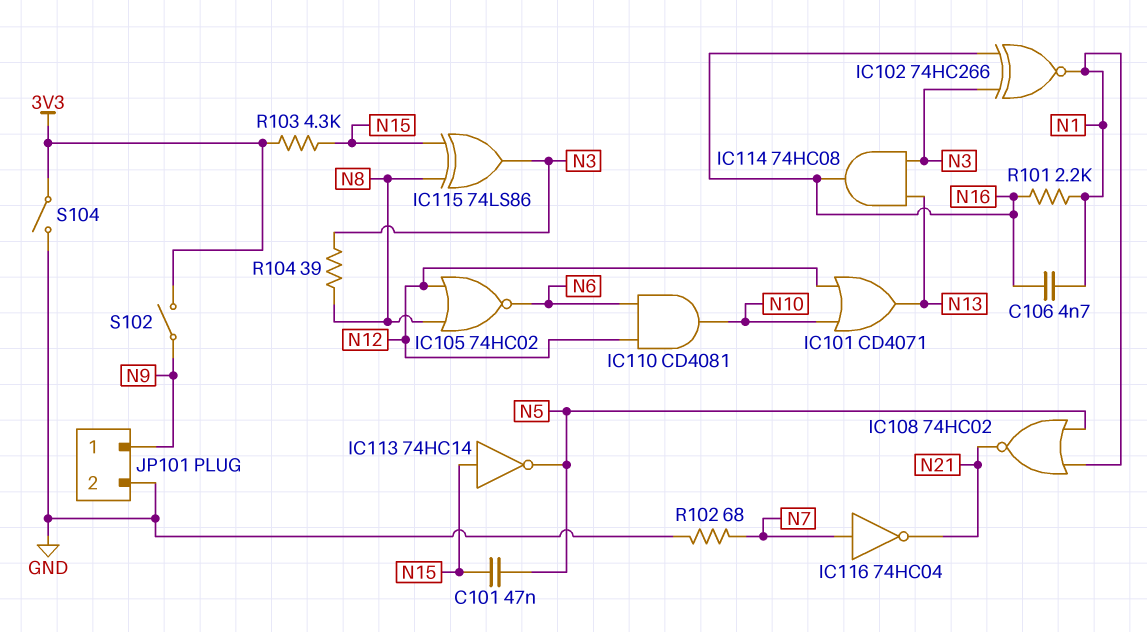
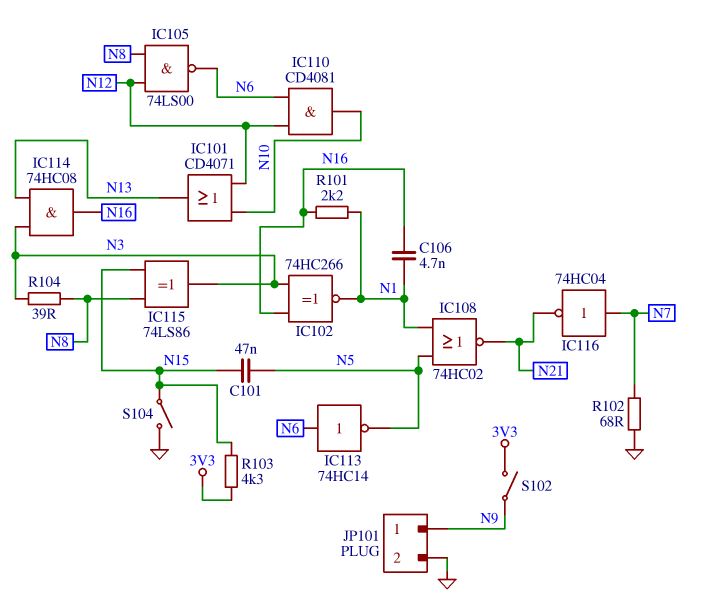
IC105: NOR 74HC02 (in N8, in N12, out N6) -> NAND 74LS00 (in N8, in N12, out N6)
IC113: NOT 74HC14 (in N15, out N5) -> NOT 74HC14 (in N6, out N5)
S104: switch (3V3, GND) -> switch (GND, N15)

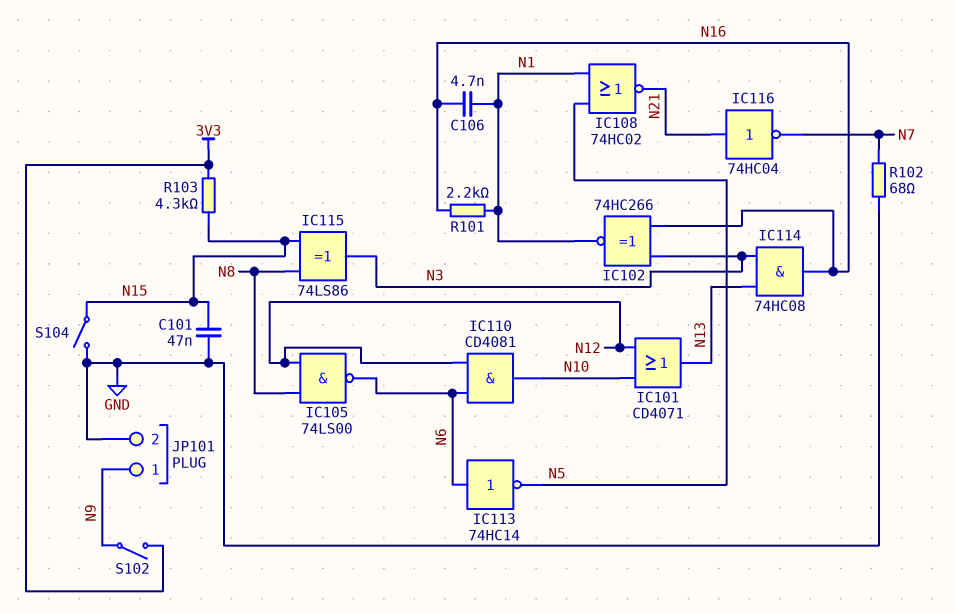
C101: 47nF (N5, N15) -> 47nF (GND, N15)
IC116: NOT 74HC04 (in N7, out N21) -> NOT 74HC04 (in N21, out N7)
R104: 39 (N3, N8) -> none

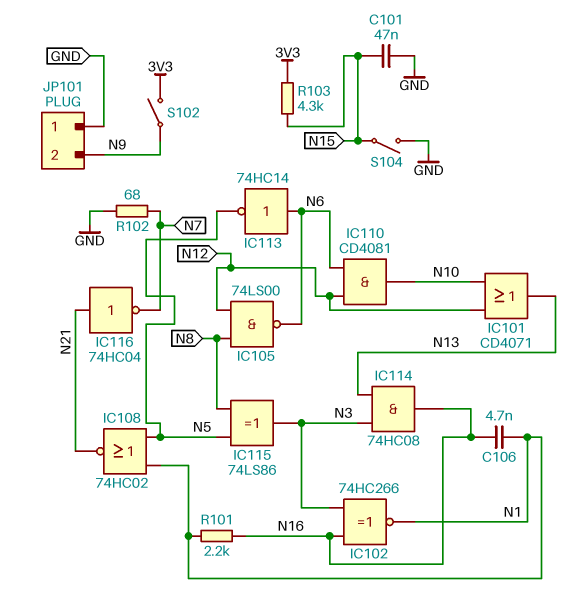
IC115: XOR 74LS86 (in N8, in N15, out N3) -> XOR 74LS86 (in N5, in N8, out N3)
JP101 pin 1: N9 -> GND
JP101 pin 2: GND -> N9

